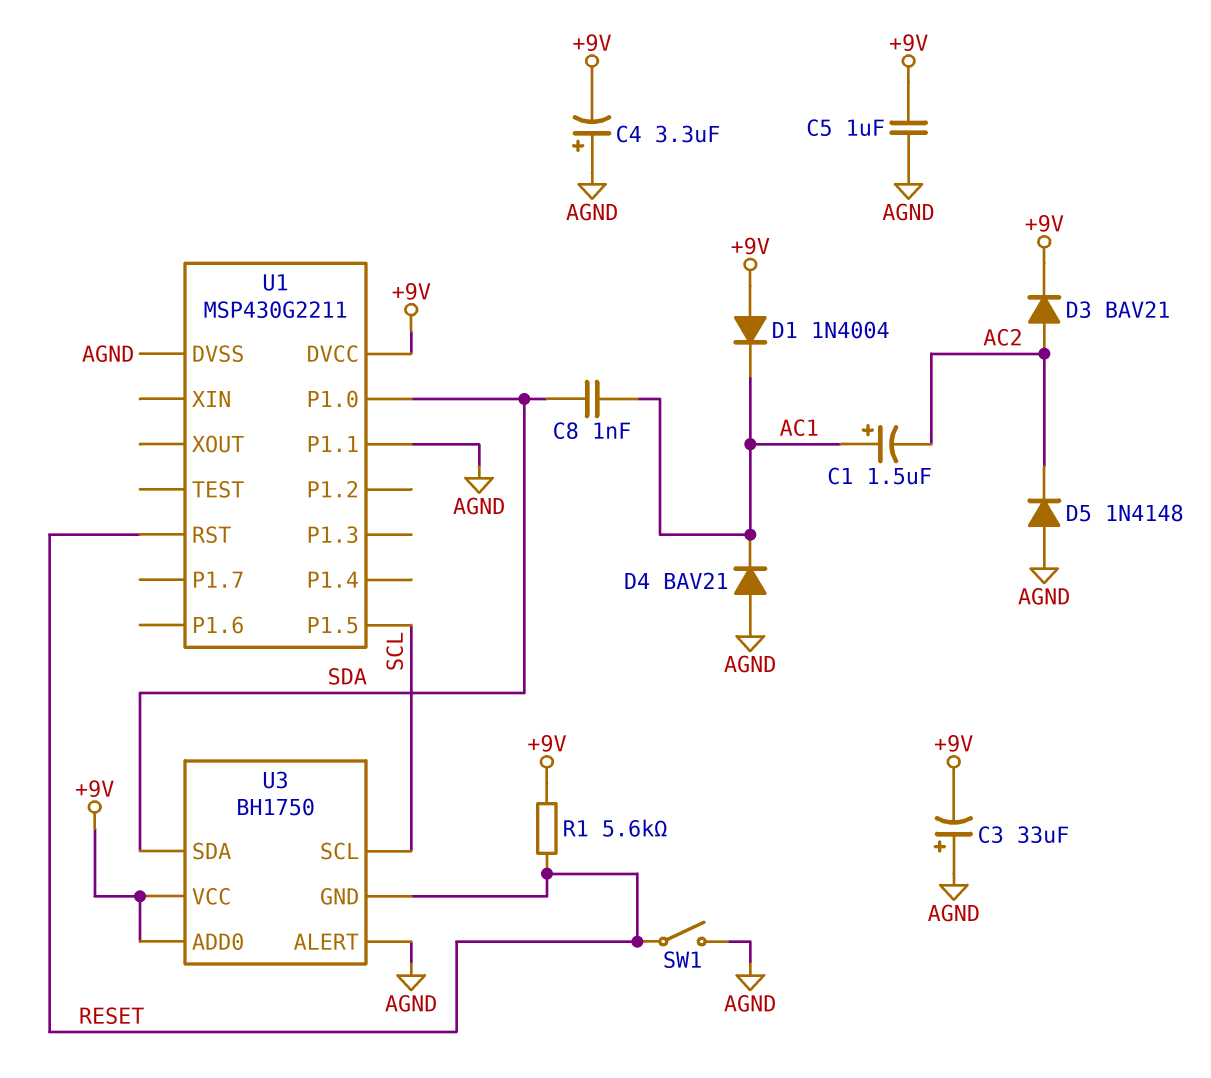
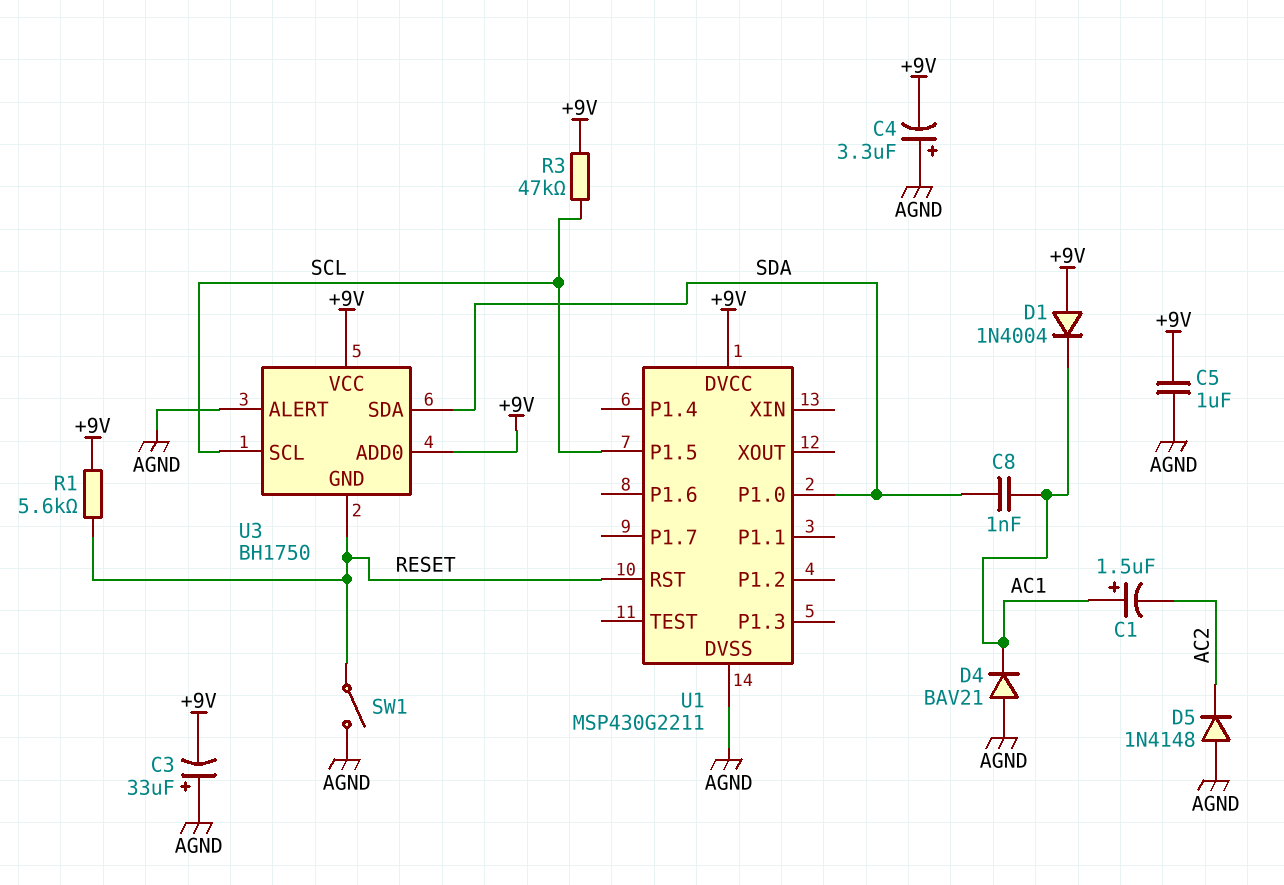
D3: diode BAV21 (A AC2, K +9V) -> none
R3: none -> 47k (+9V, SCL)
U1 pin P1.1: AGND -> none

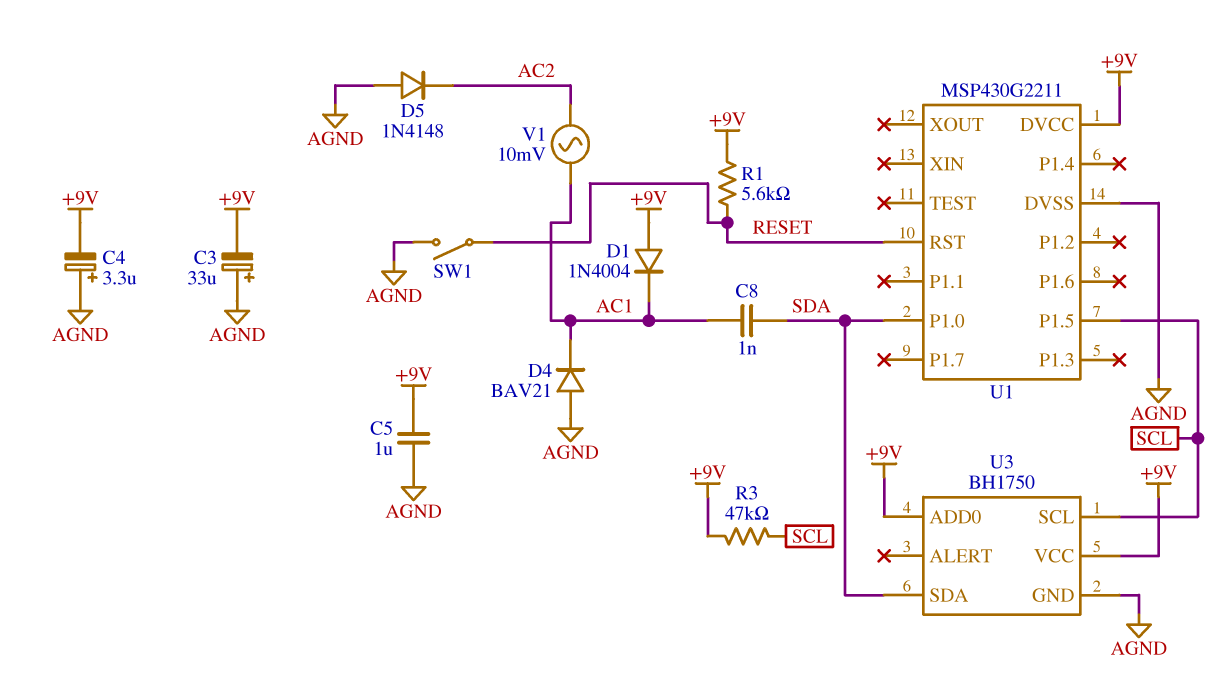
C1: 1.5uF (plus AC1, minus AC2) -> none
U3 pin ALERT: AGND -> none
U3 pin GND: RESET -> AGND
V1: none -> AC 10mV (AC1, AC2)

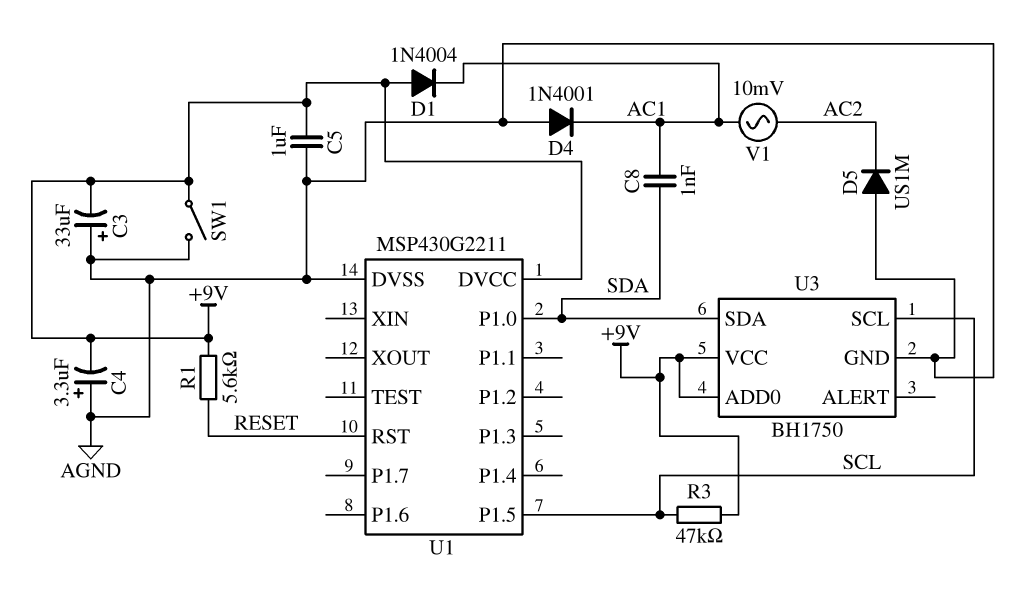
D4: diode BAV21 (A AGND, K AC1) -> diode 1N4001 (A AGND, K AC1)
D5: diode 1N4148 (A AGND, K AC2) -> diode US1M (A AGND, K AC2)
SW1: switch (AGND, RESET) -> switch (+9V, AGND)

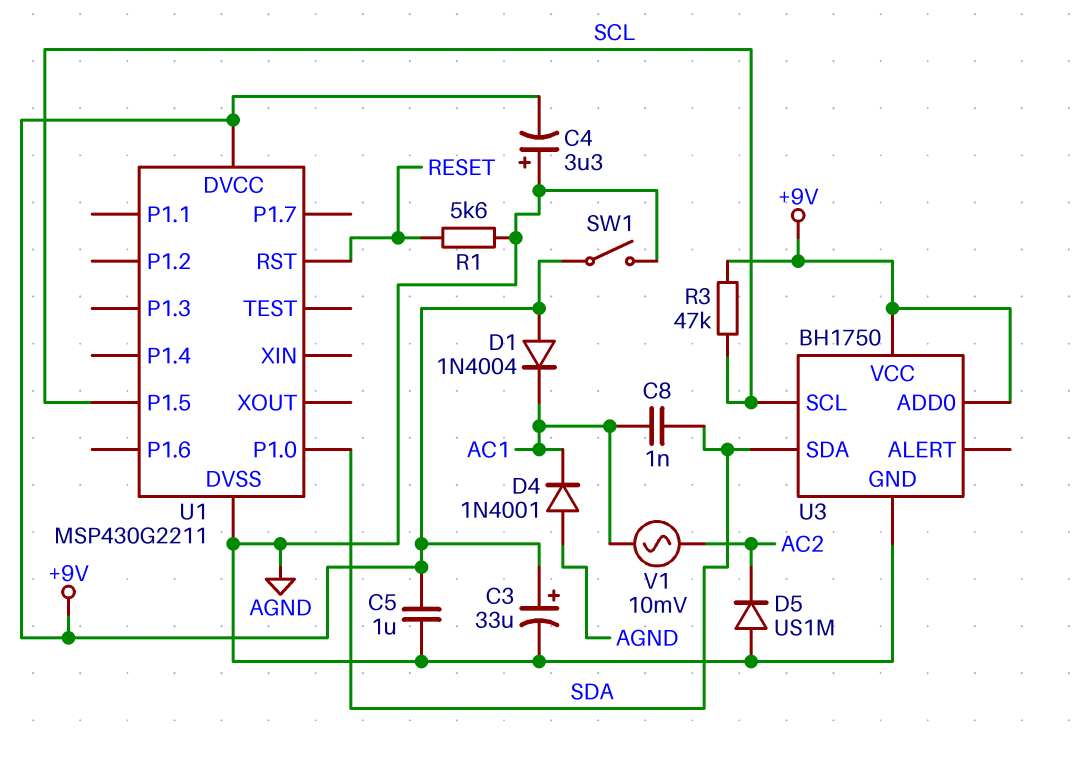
C3: 33uF (plus AGND, minus +9V) -> 33uF (plus +9V, minus AGND)
R1: 5.6k (+9V, RESET) -> 5.6k (AGND, RESET)

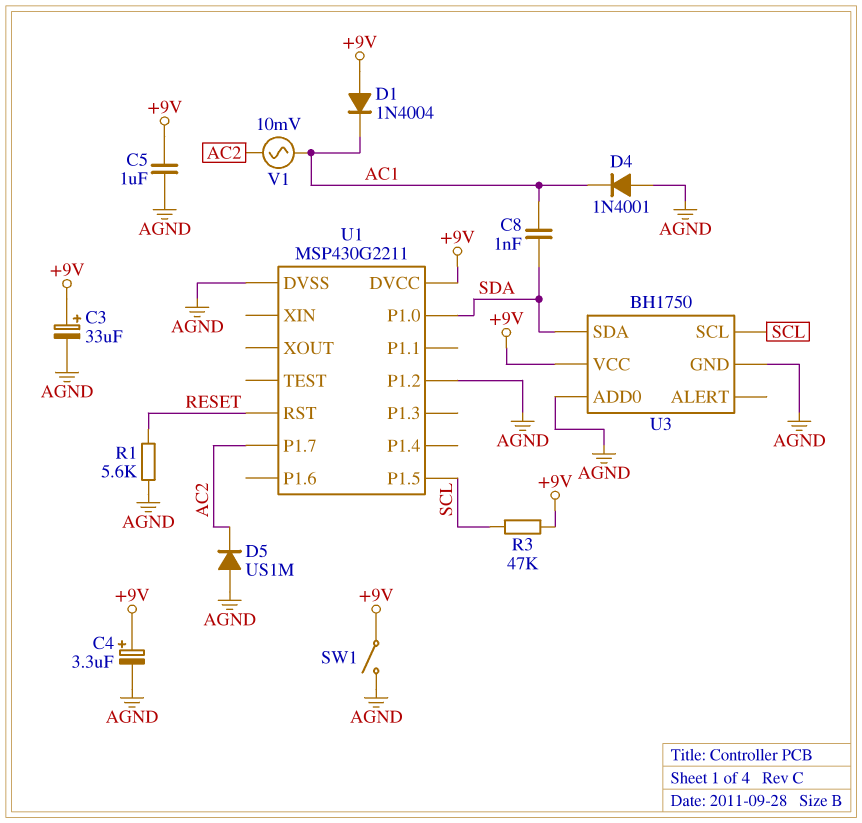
C4: 3.3uF (plus AGND, minus +9V) -> 3.3uF (plus +9V, minus AGND)
U1 pin P1.2: none -> AGND
U1 pin P1.7: none -> AC2
U3 pin ADD0: +9V -> AGND

